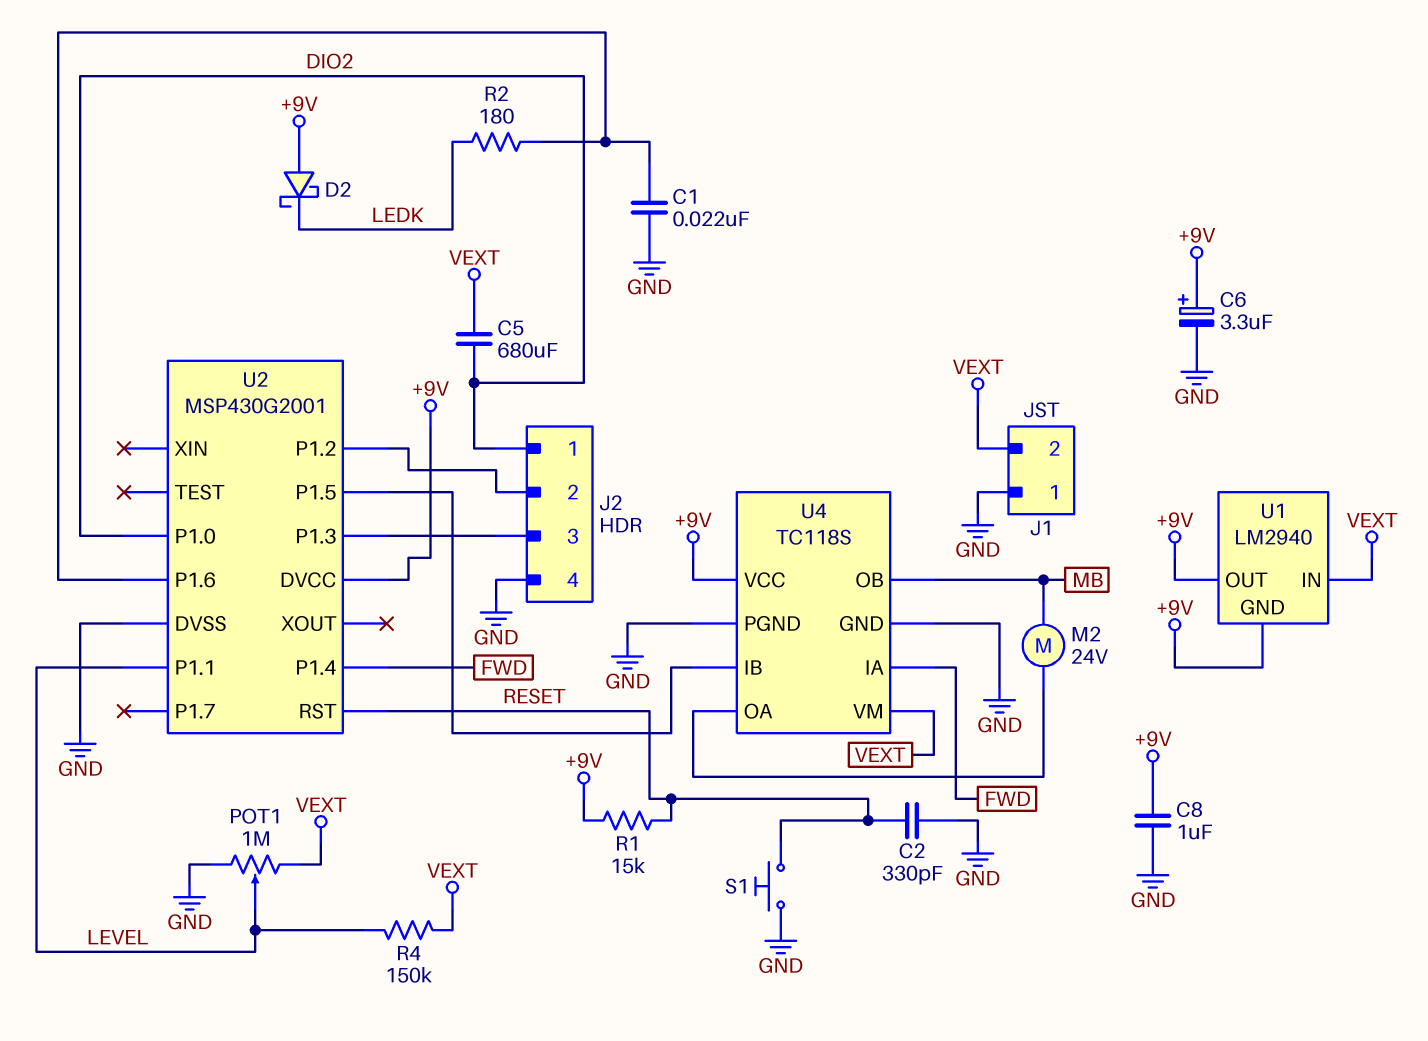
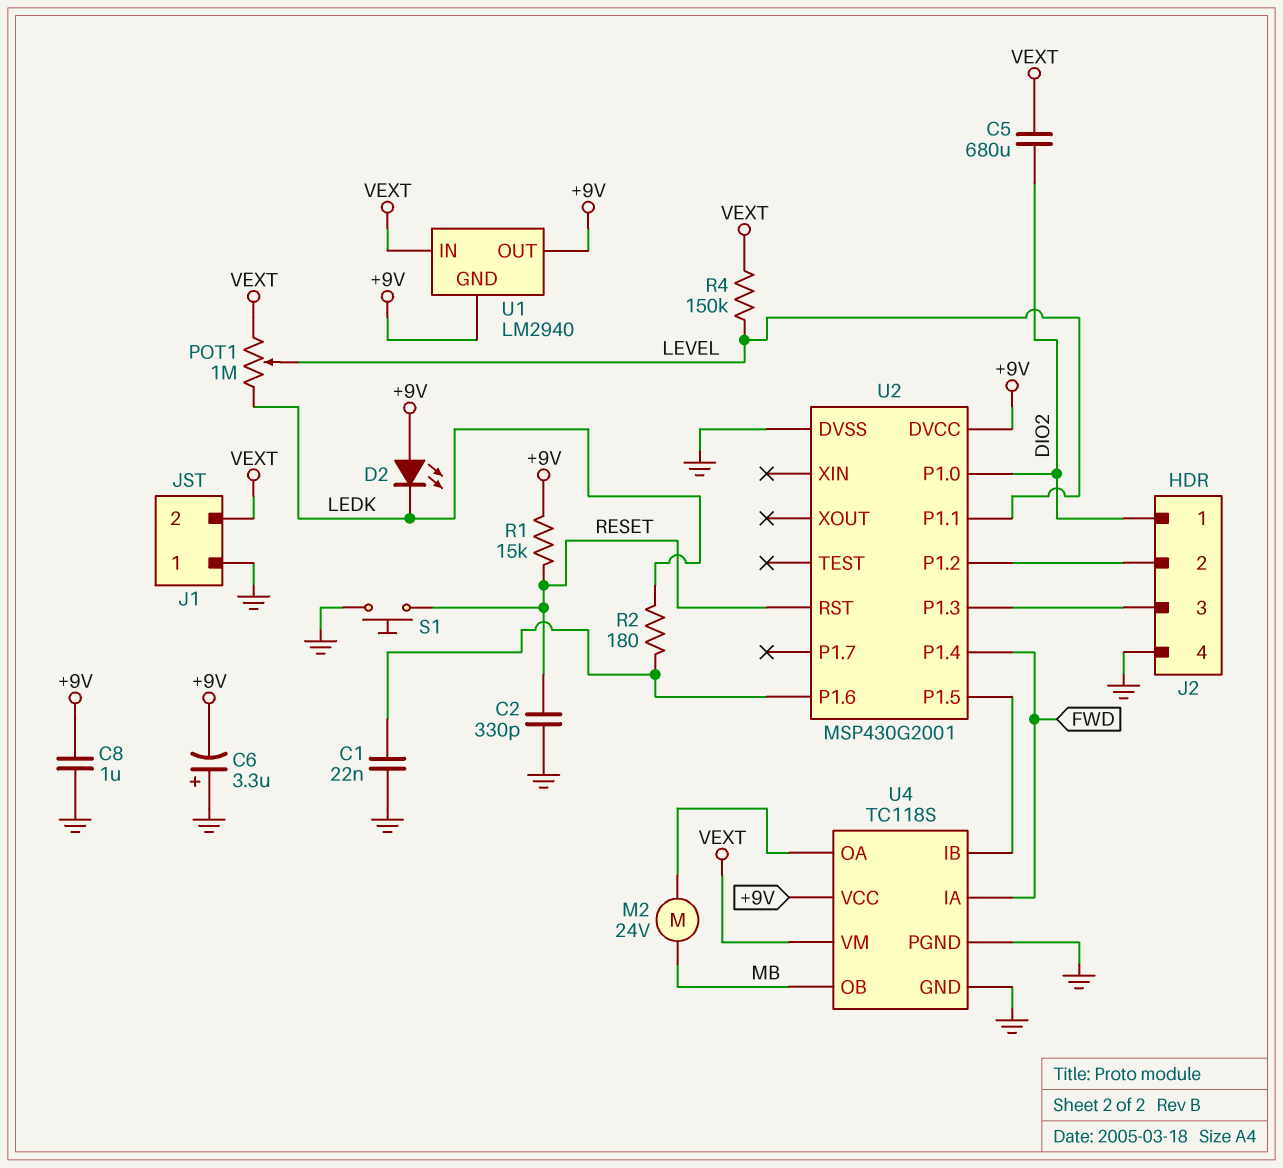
C6: 3.3uF (plus +9V, minus GND) -> 3.3uF (plus GND, minus +9V)
D2: schottky (A +9V, K LEDK) -> LED (A +9V, K LEDK)
POT1: 1M (GND, VEXT, wiper LEVEL) -> 1M (LEDK, VEXT, wiper LEVEL)

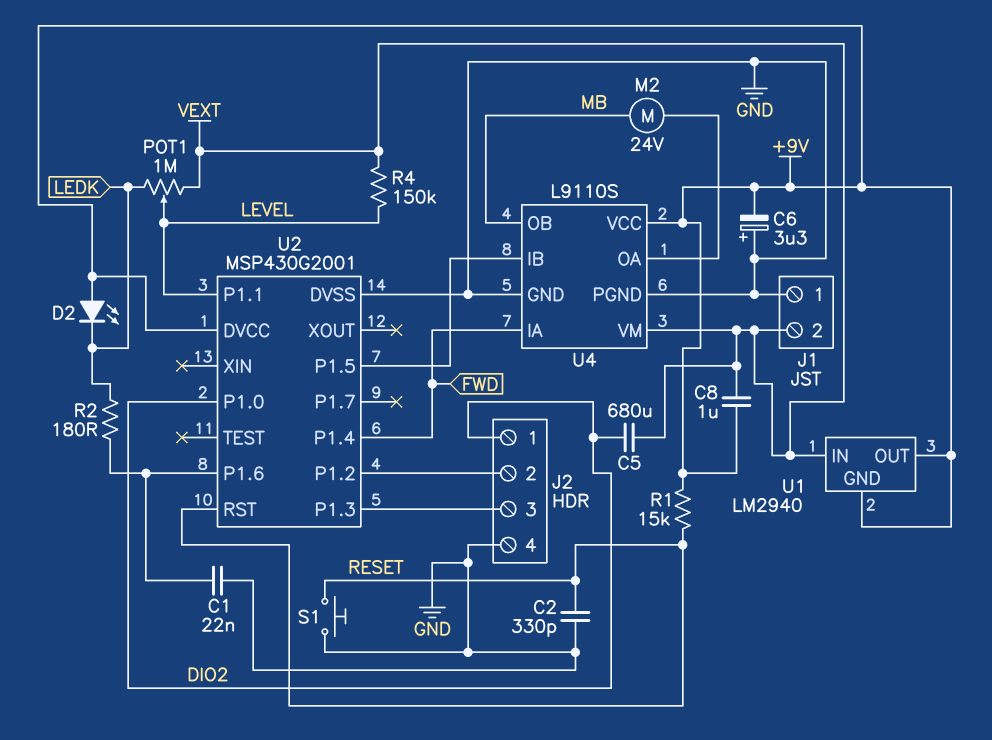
C8: 1uF (+9V, GND) -> 1uF (+9V, VEXT)
U4: TC118S -> L9110S

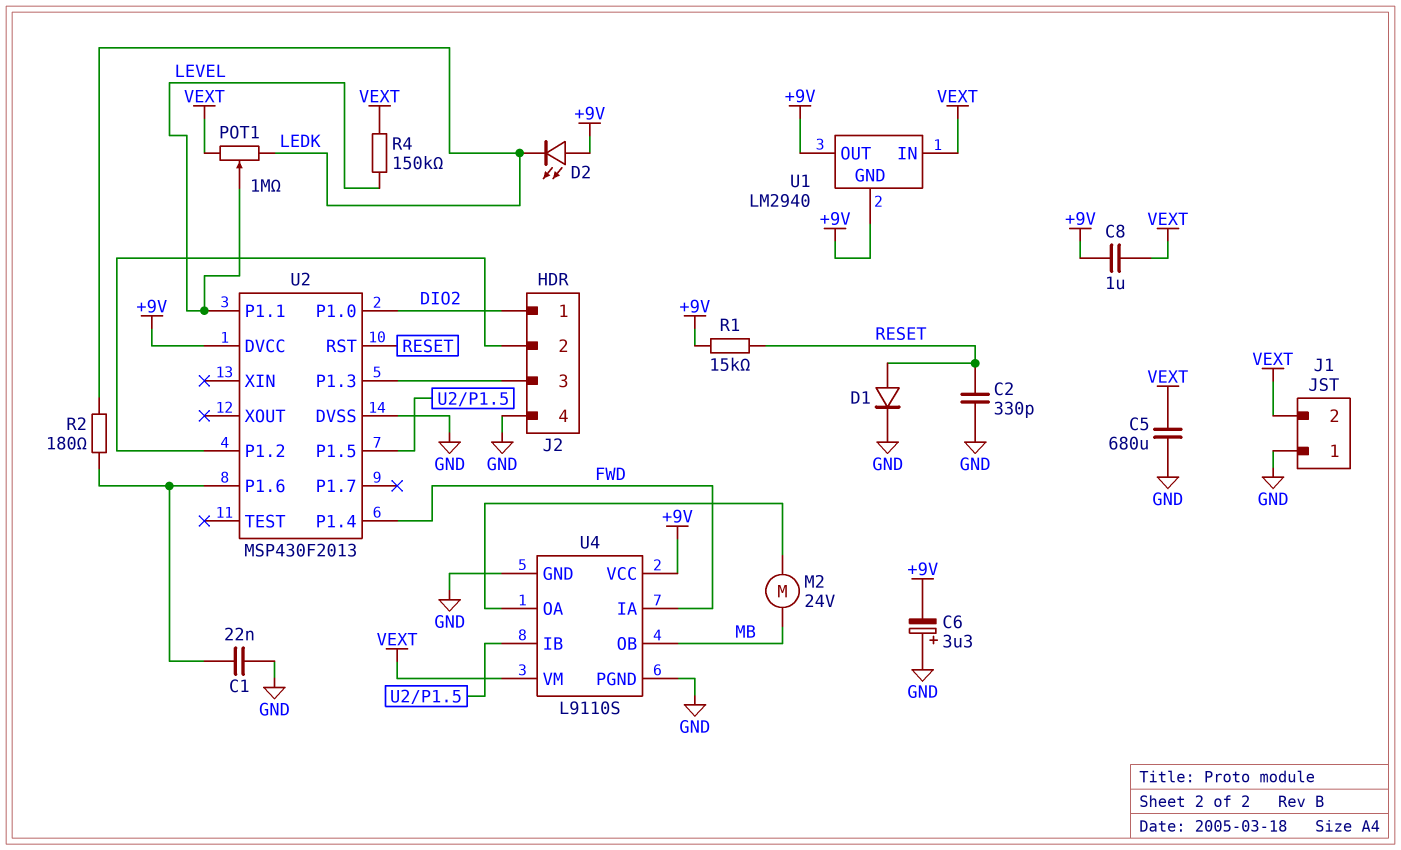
C5: 680uF (DIO2, VEXT) -> 680uF (GND, VEXT)
D1: none -> diode (A RESET, K GND)
S1: button (GND, RESET) -> none
U2: MSP430G2001 -> MSP430F2013

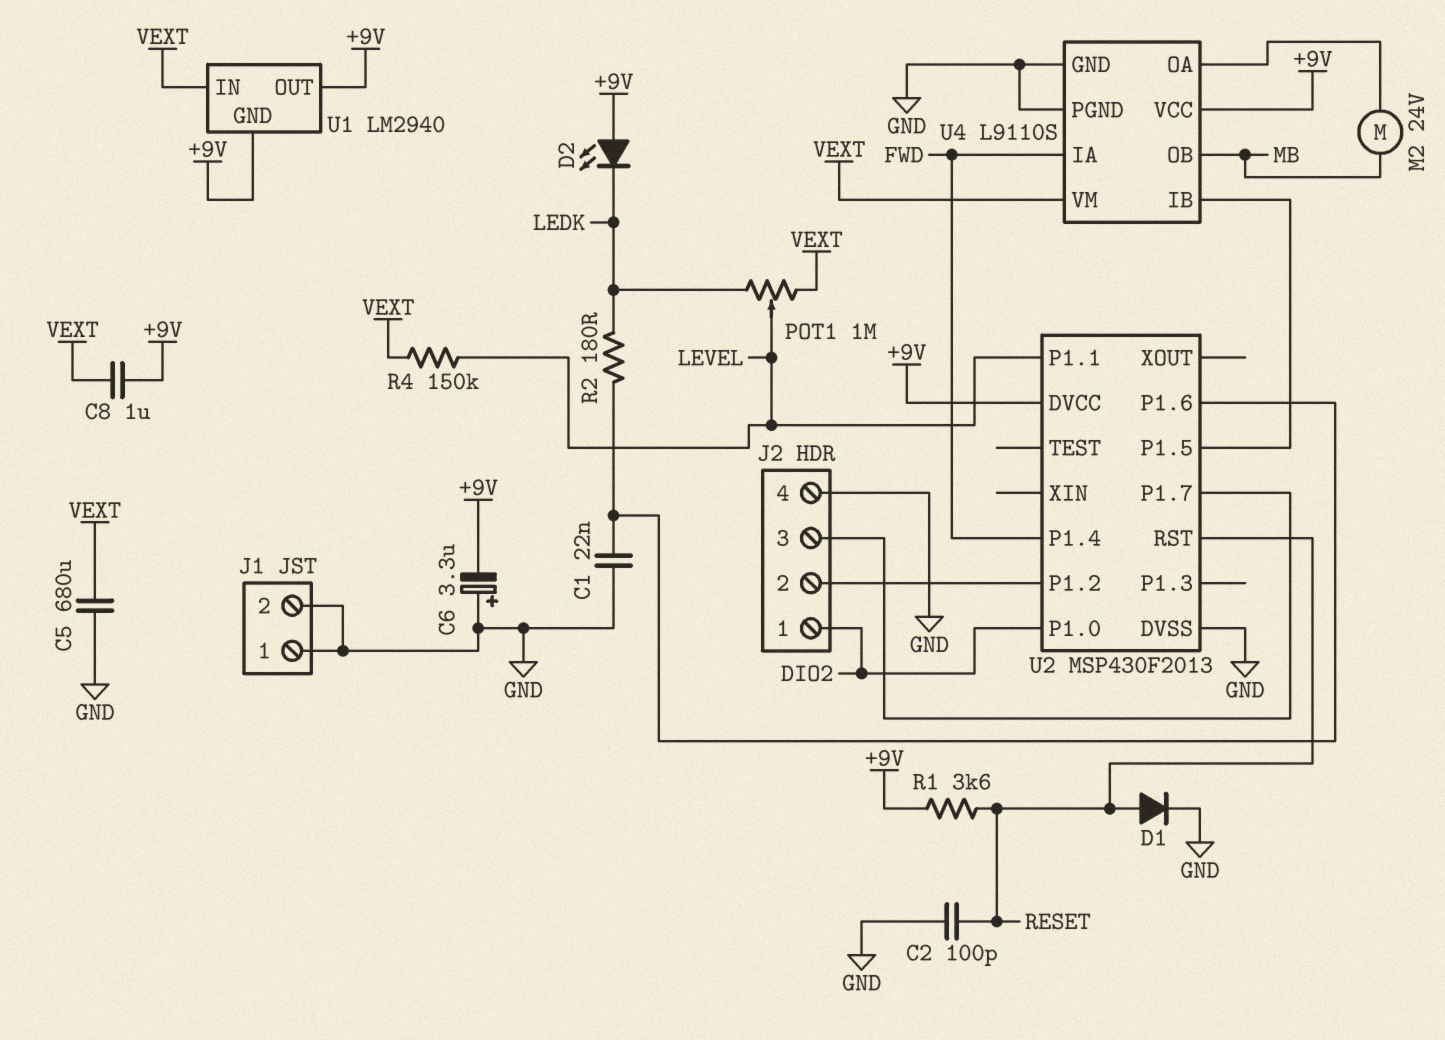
C2: 330pF (GND, RESET) -> 100pF (GND, RESET)
J1 pin 2: VEXT -> GND
R1: 15k (+9V, RESET) -> 3.6k (+9V, RESET)
U2 pin P1.3: J2/3 -> none
U2 pin P1.7: none -> J2/3

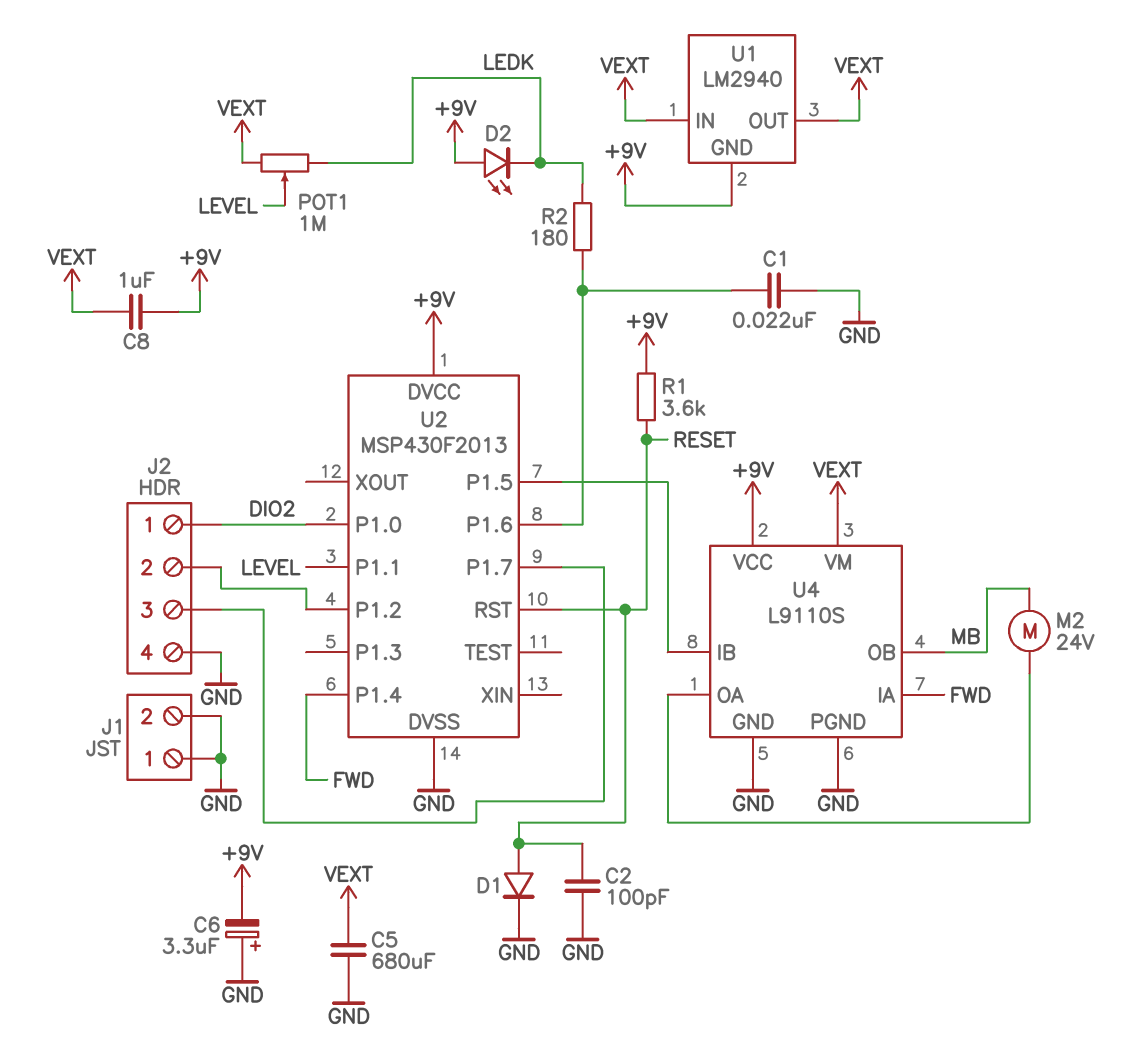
R4: 150k (LEVEL, VEXT) -> none
U1 pin OUT: +9V -> VEXT

